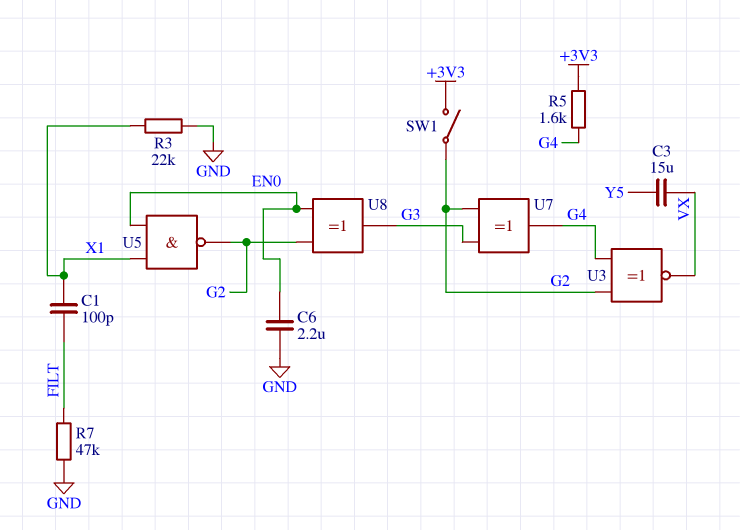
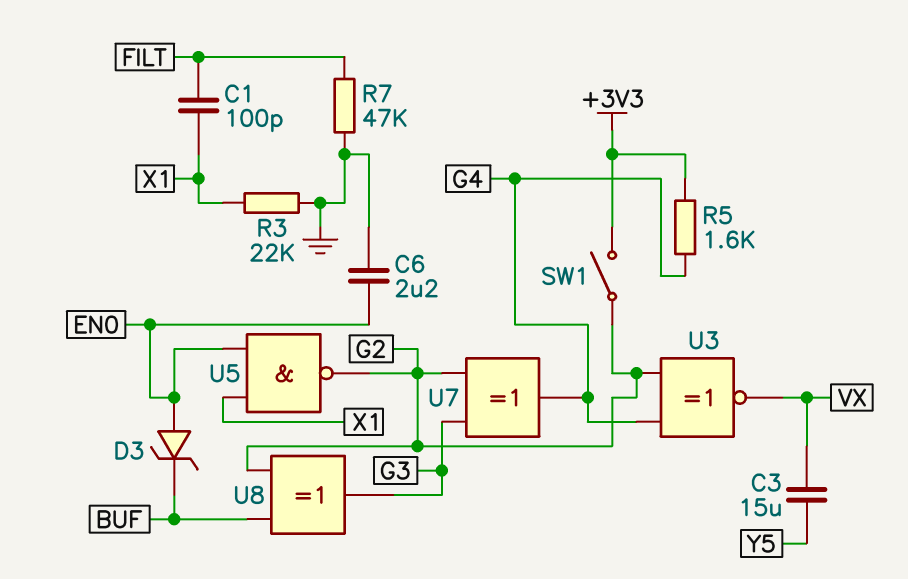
D3: none -> zener (A EN0, K BUF)
U8: XOR (in EN0, in G2, out G3) -> XOR (in BUF, in G2, out G3)

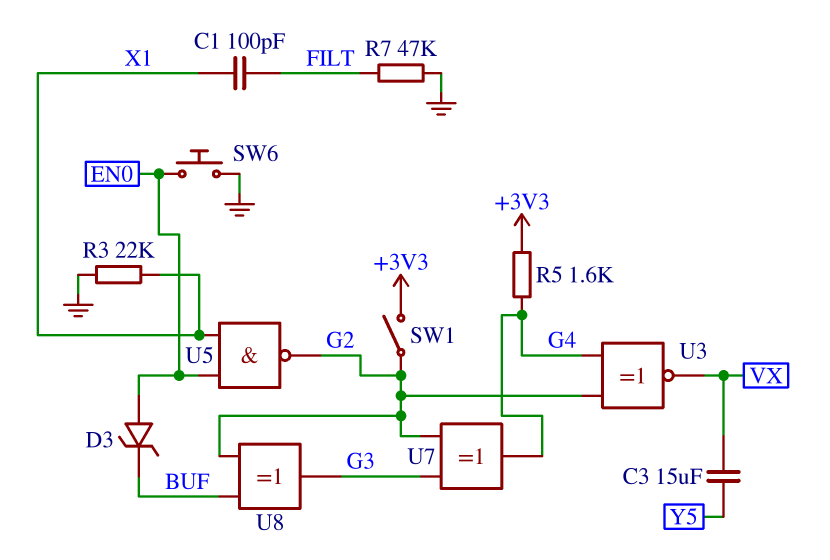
C6: 2.2uF (EN0, GND) -> none
SW6: none -> button (EN0, GND)

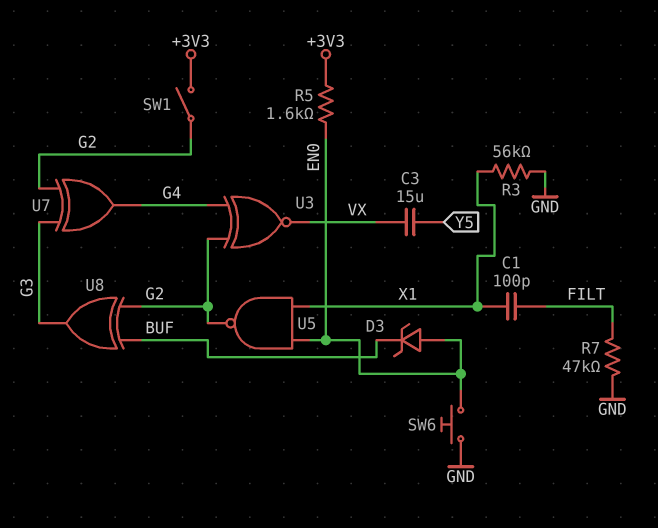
R3: 22k (GND, X1) -> 56k (GND, X1)
R5: 1.6k (+3V3, G4) -> 1.6k (+3V3, EN0)

